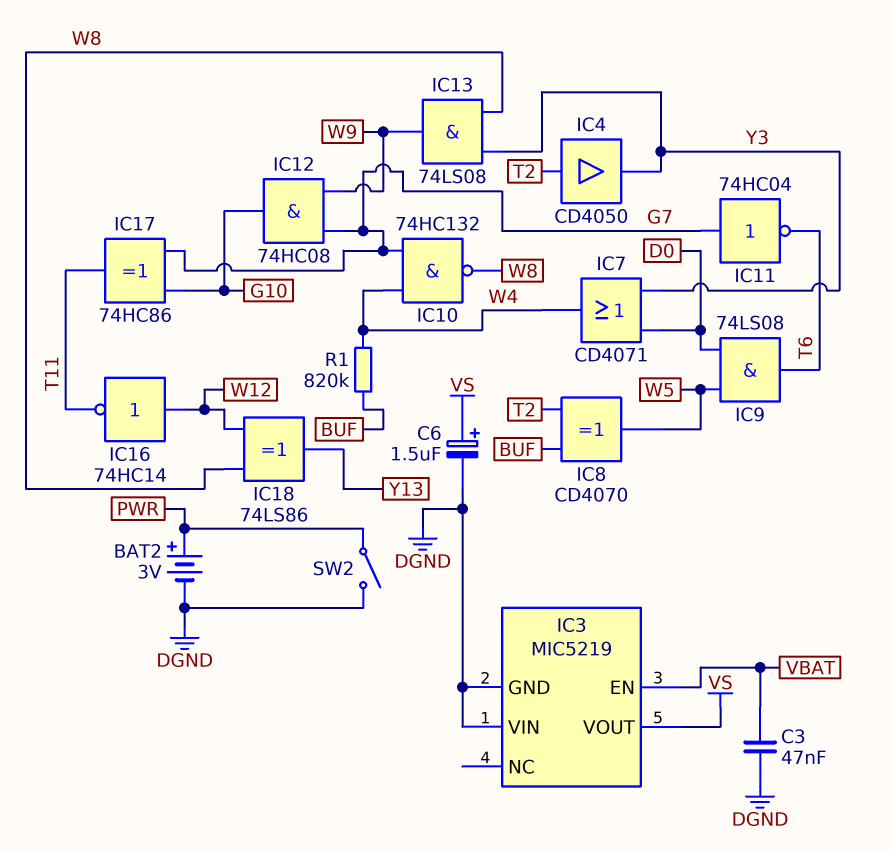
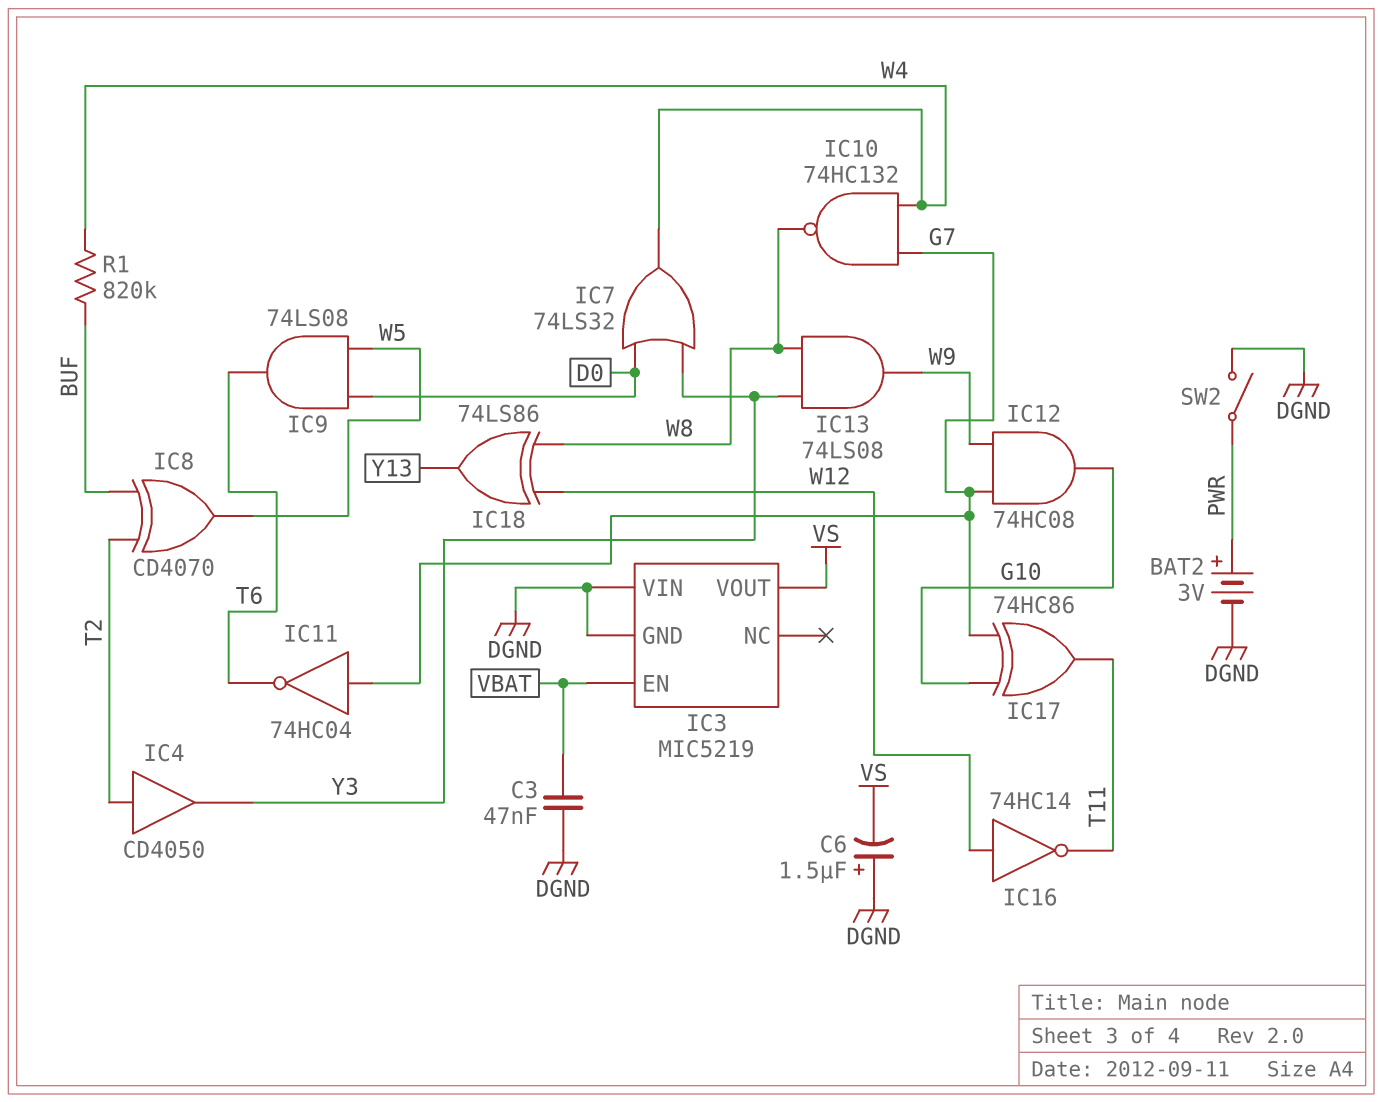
C6: 1.5uF (plus VS, minus DGND) -> 1.5uF (plus DGND, minus VS)
IC7: OR CD4071 (in D0, in Y3, out W4) -> OR 74LS32 (in D0, in Y3, out W4)

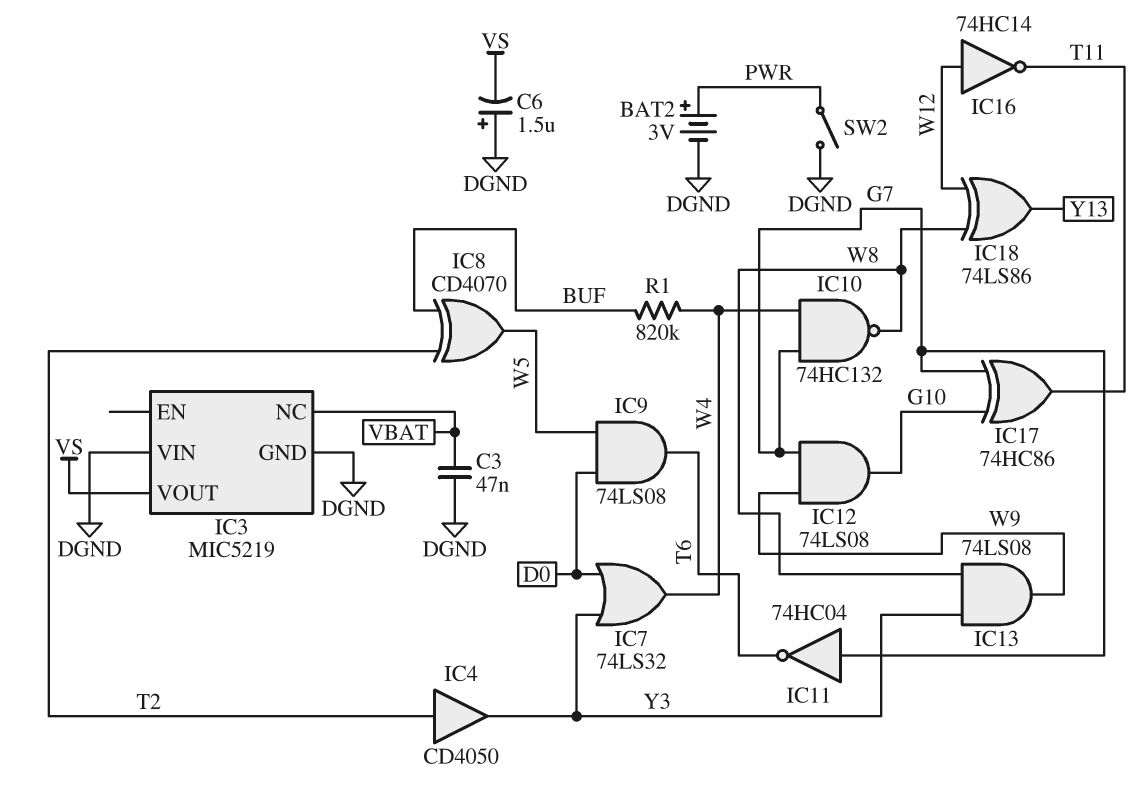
IC3 pin EN: VBAT -> none
IC3 pin NC: none -> VBAT
IC12: AND 74HC08 (in G7, in W9, out G10) -> AND 74LS08 (in G7, in W9, out G10)

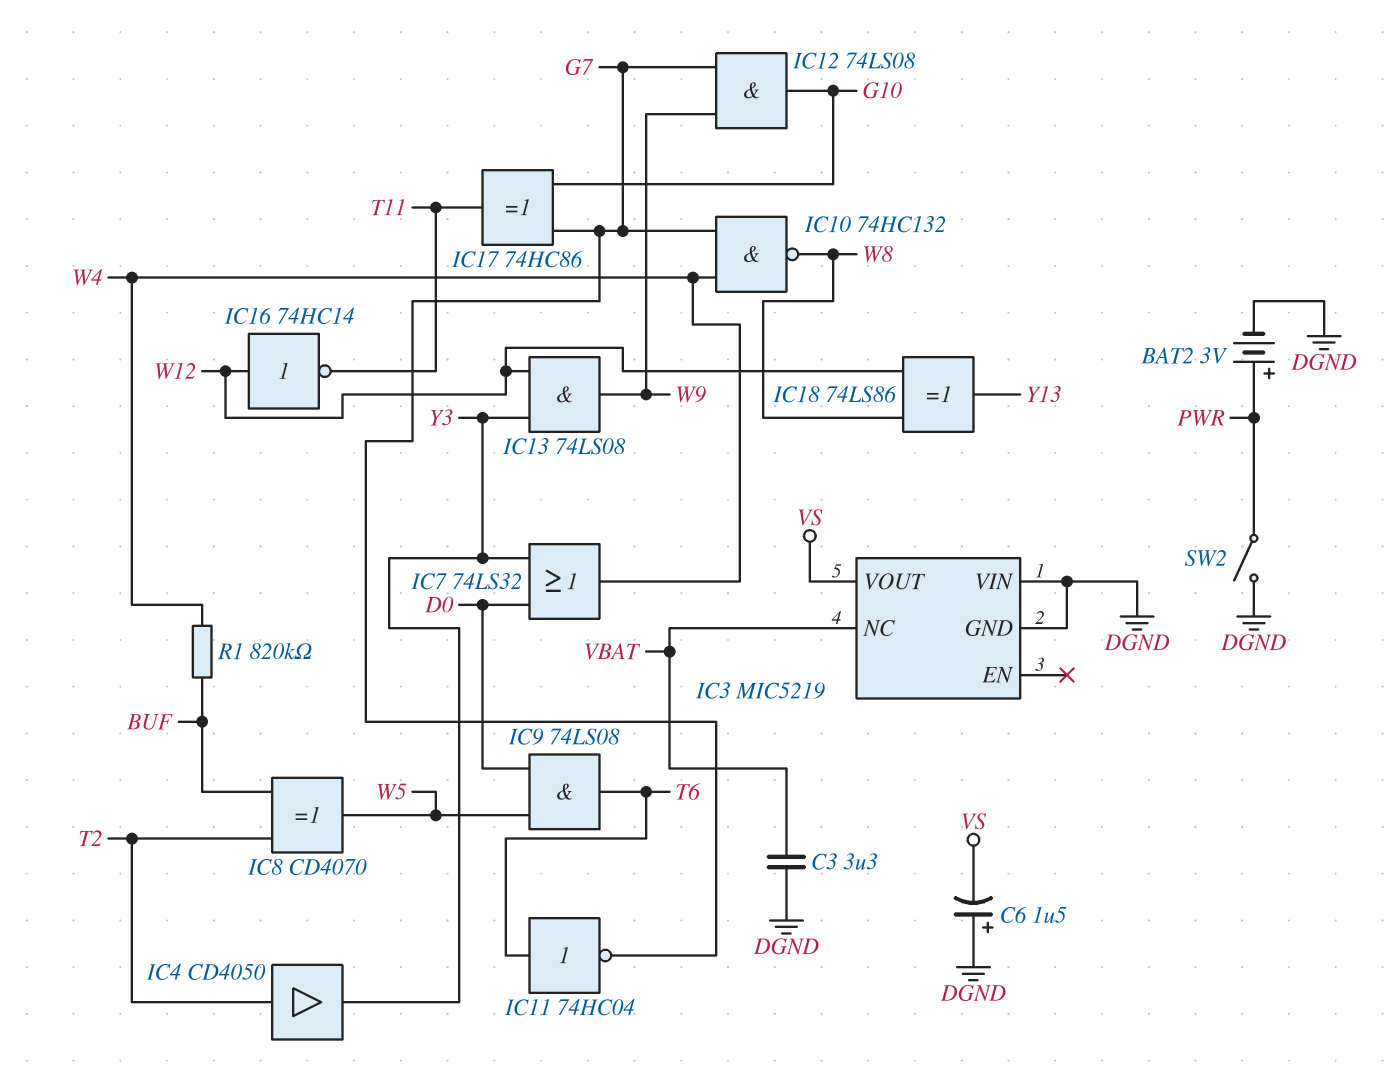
C3: 47nF (DGND, VBAT) -> 3.3uF (DGND, VBAT)
IC11: NOT 74HC04 (in G7, out T6) -> NOT 74HC04 (in T6, out G7)
IC13: AND 74LS08 (in W8, in Y3, out W9) -> AND 74LS08 (in W12, in Y3, out W9)

